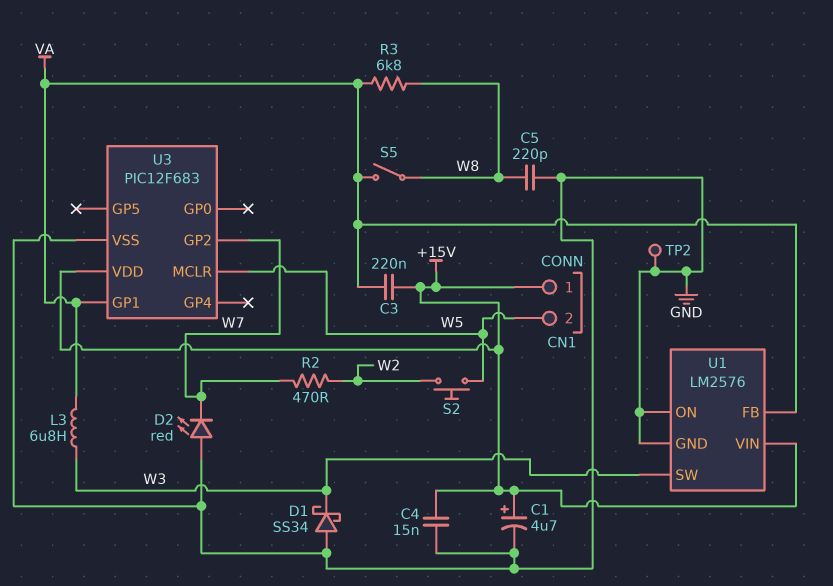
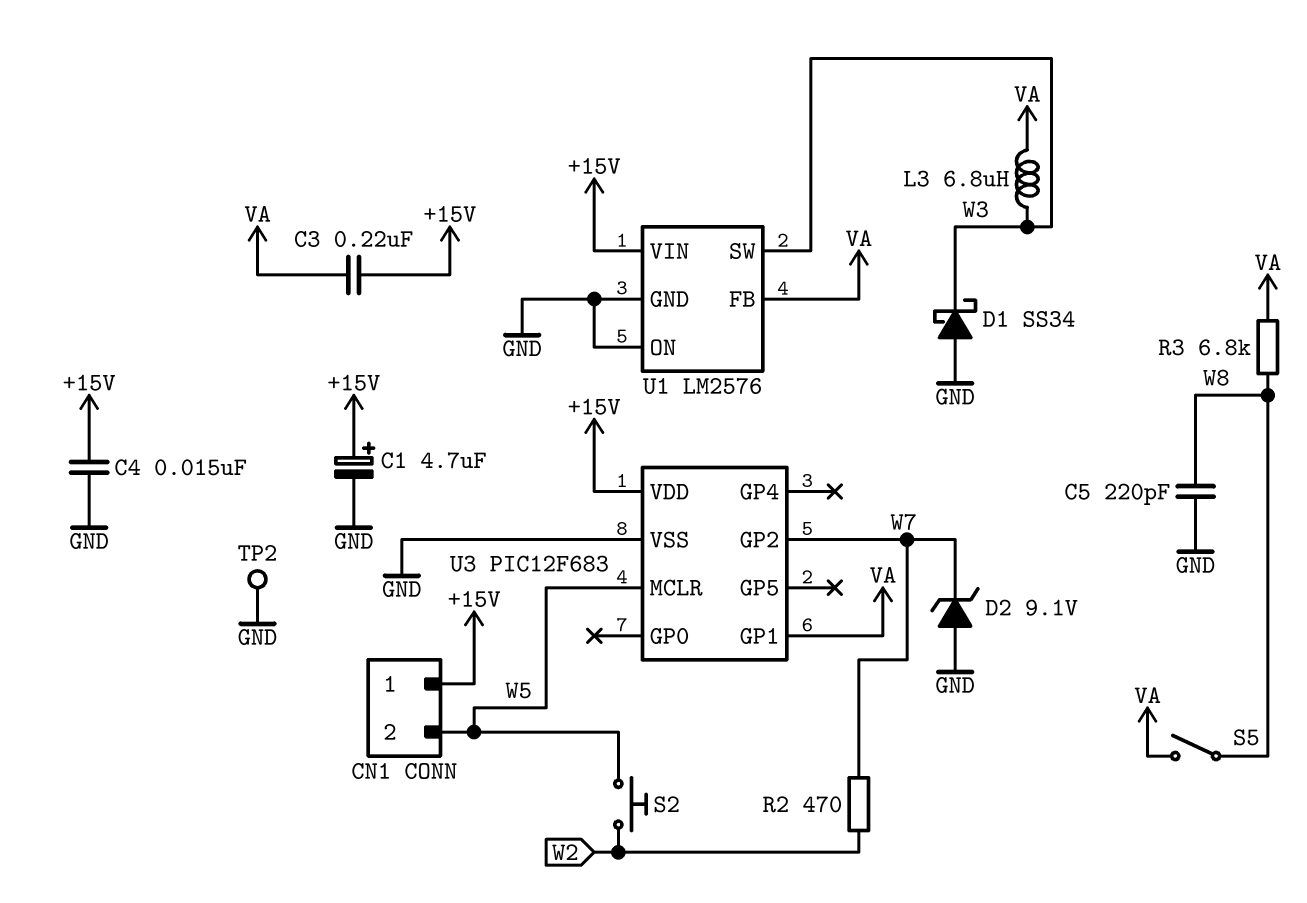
D2: LED red (A GND, K W7) -> zener 9.1V (A GND, K W7)

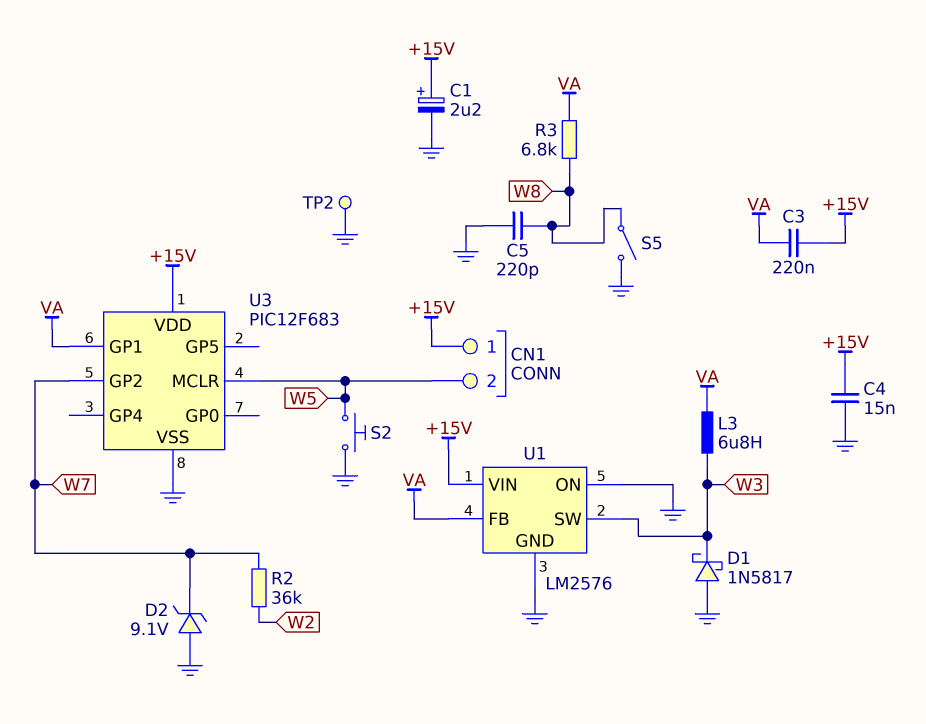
C1: 4.7uF (plus +15V, minus GND) -> 2.2uF (plus +15V, minus GND)
D1: schottky SS34 (A GND, K W3) -> schottky 1N5817 (A GND, K W3)
R2: 470 (W2, W7) -> 36k (W2, W7)
S2: button (W2, W5) -> button (GND, W5)
S5: switch (VA, W8) -> switch (GND, W8)

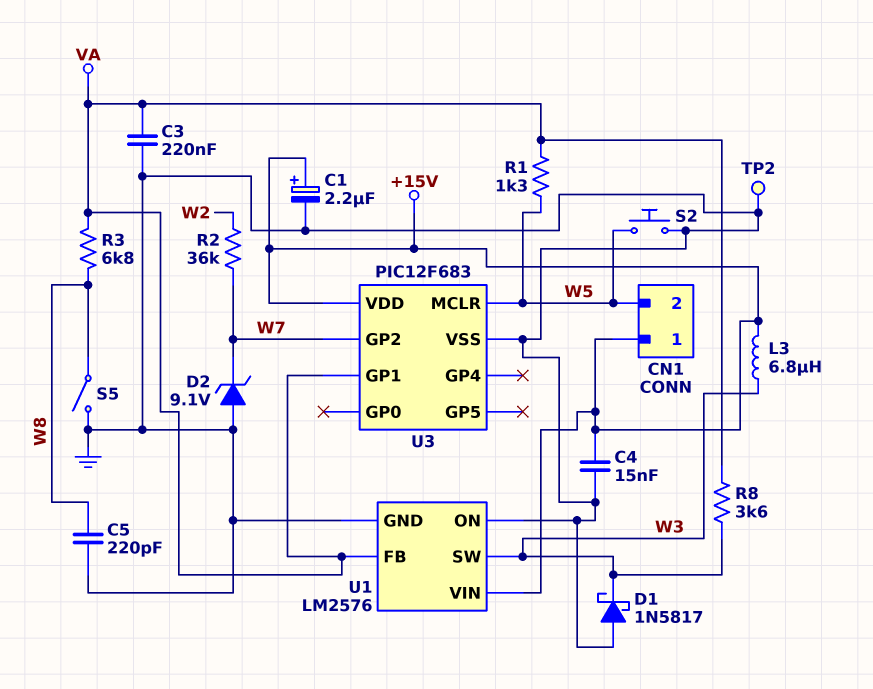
C3: 220nF (+15V, VA) -> 220nF (GND, VA)
L3: 6.8uH (VA, W3) -> 6.8uH (+15V, W3)
R1: none -> 1.3k (VA, W5)
R8: none -> 3.6k (VA, W3)

